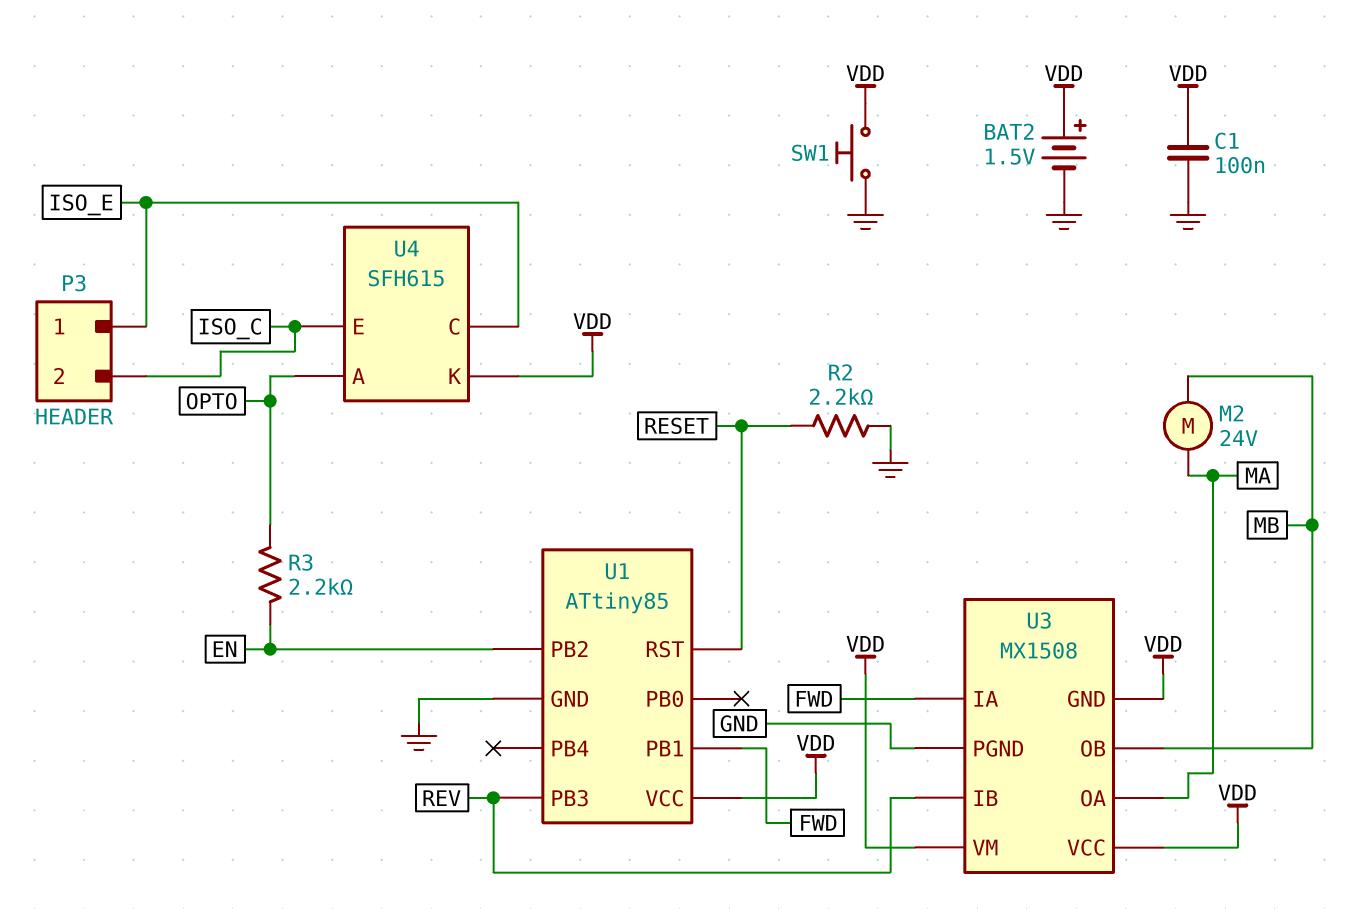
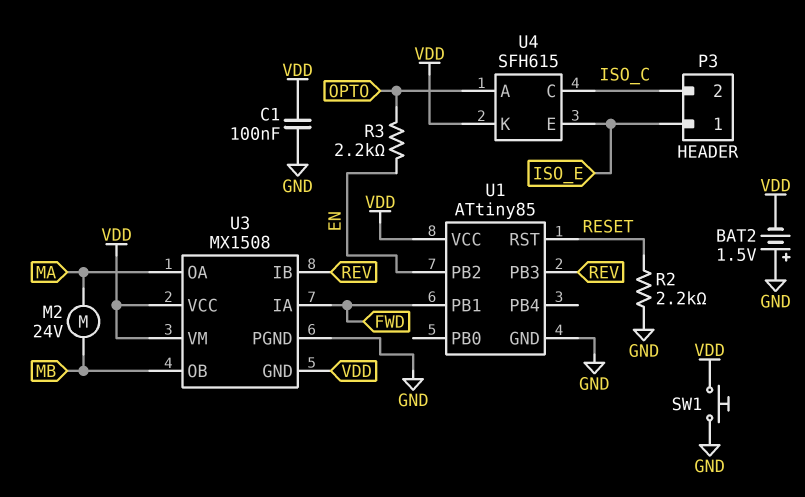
BAT2: 1.5V (plus VDD, minus GND) -> 1.5V (plus GND, minus VDD)
U4 pin C: ISO_E -> ISO_C
U4 pin E: ISO_C -> ISO_E

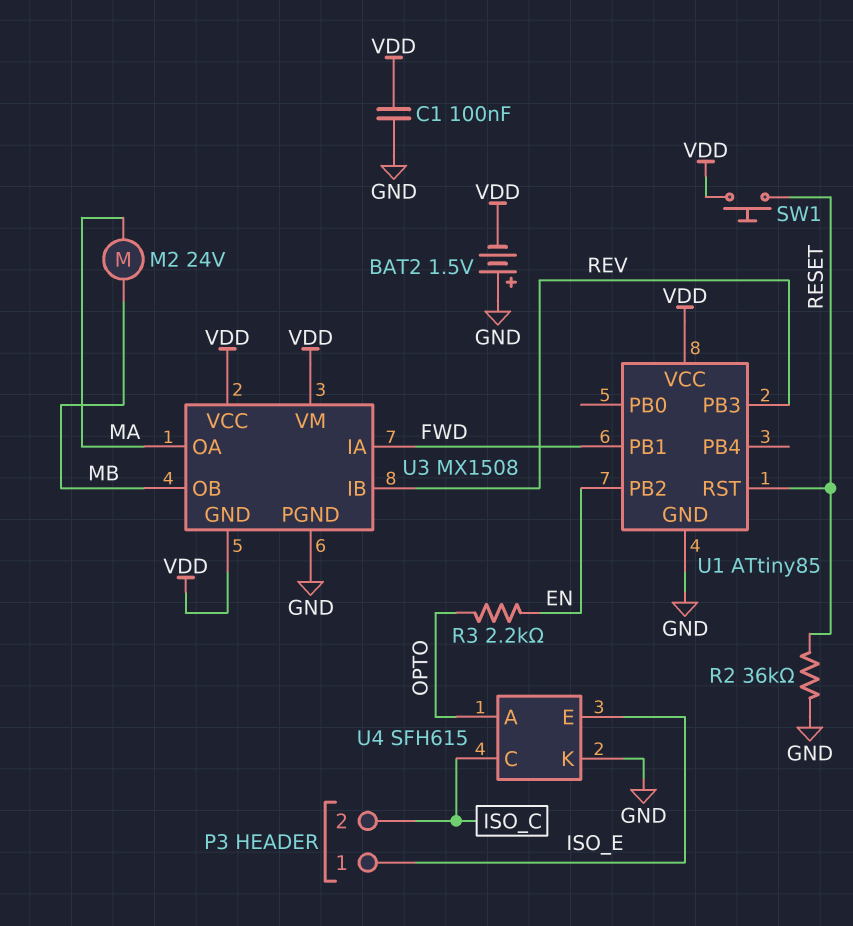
R2: 2.2k (GND, RESET) -> 36k (GND, RESET)
SW1: button (GND, VDD) -> button (RESET, VDD)
U4 pin K: VDD -> GND

